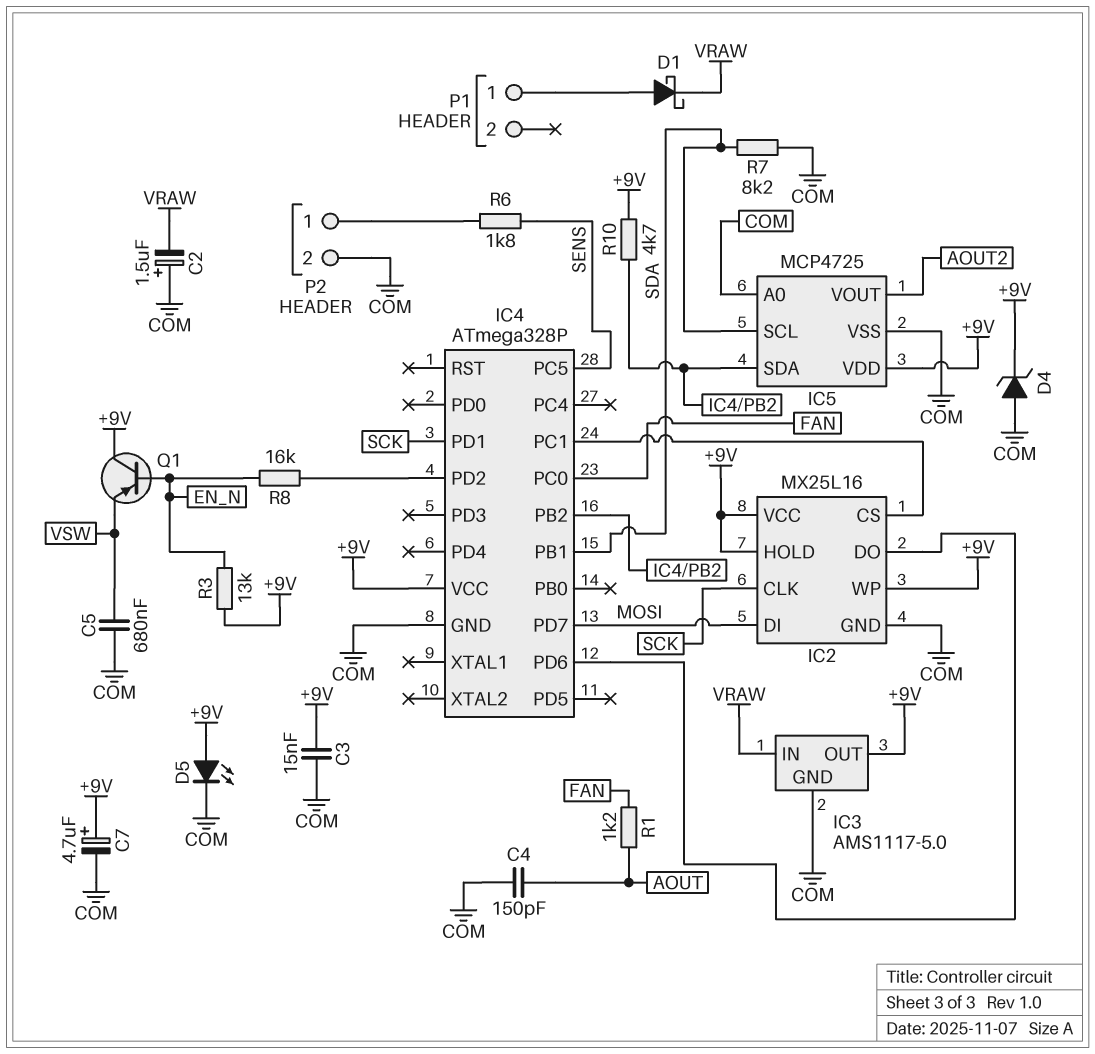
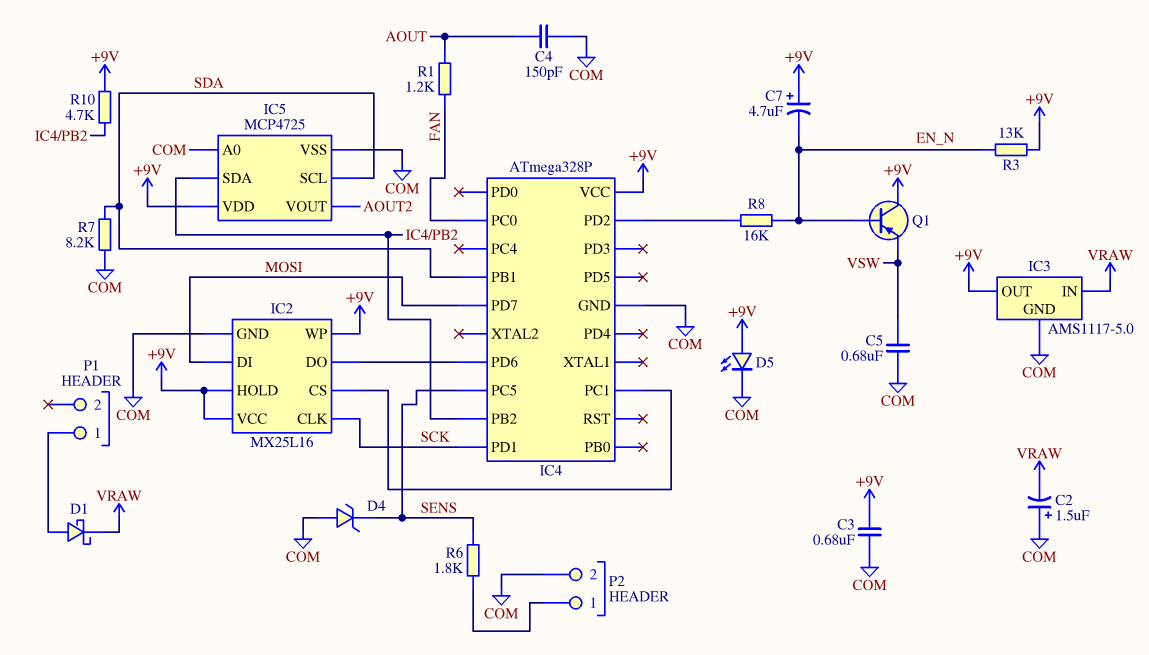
C3: 15nF (+9V, COM) -> 680nF (+9V, COM)
C7: 4.7uF (plus +9V, minus COM) -> 4.7uF (plus +9V, minus EN_N)
D4: zener (A COM, K +9V) -> zener (A COM, K SENS)

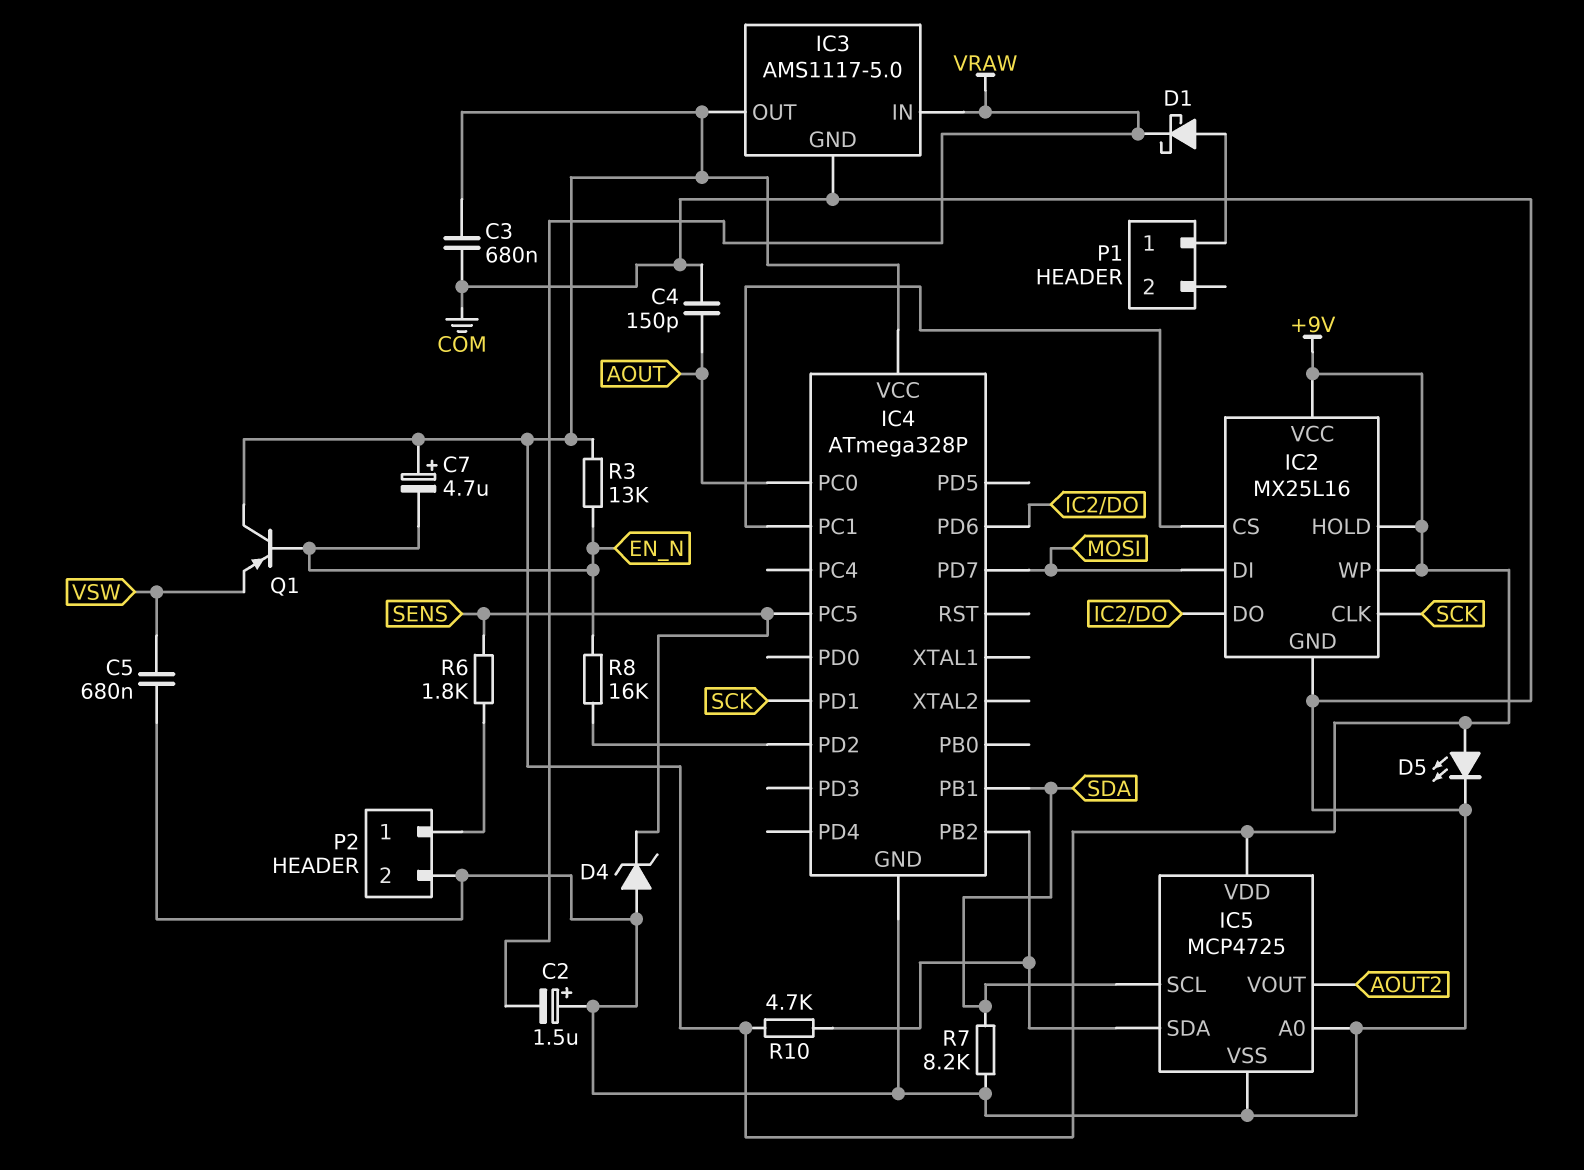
IC4 pin PC0: FAN -> AOUT
R1: 1.2k (AOUT, FAN) -> none

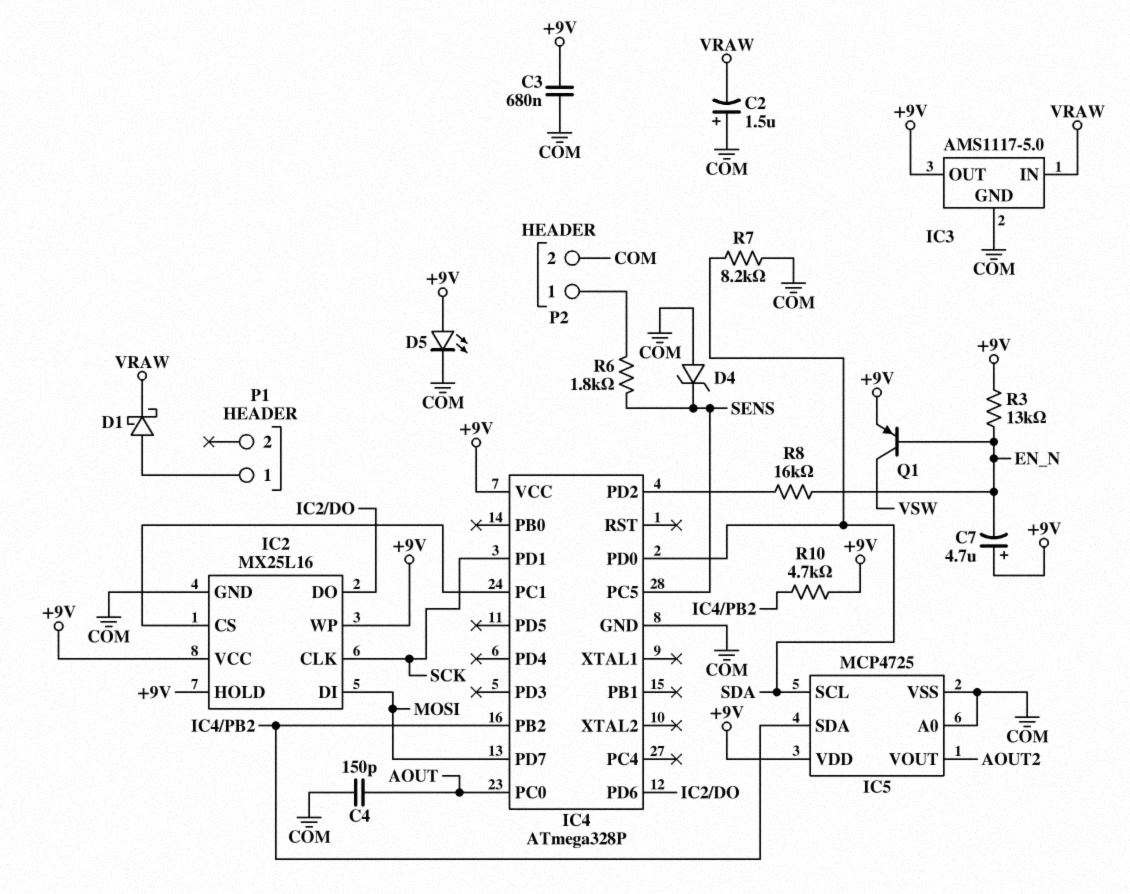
C5: 680nF (COM, VSW) -> none
IC4 pin PB1: SDA -> none
IC4 pin PD0: none -> SDA
Q1: PNP (B EN_N, C +9V, E VSW) -> PNP (B EN_N, C VSW, E +9V)

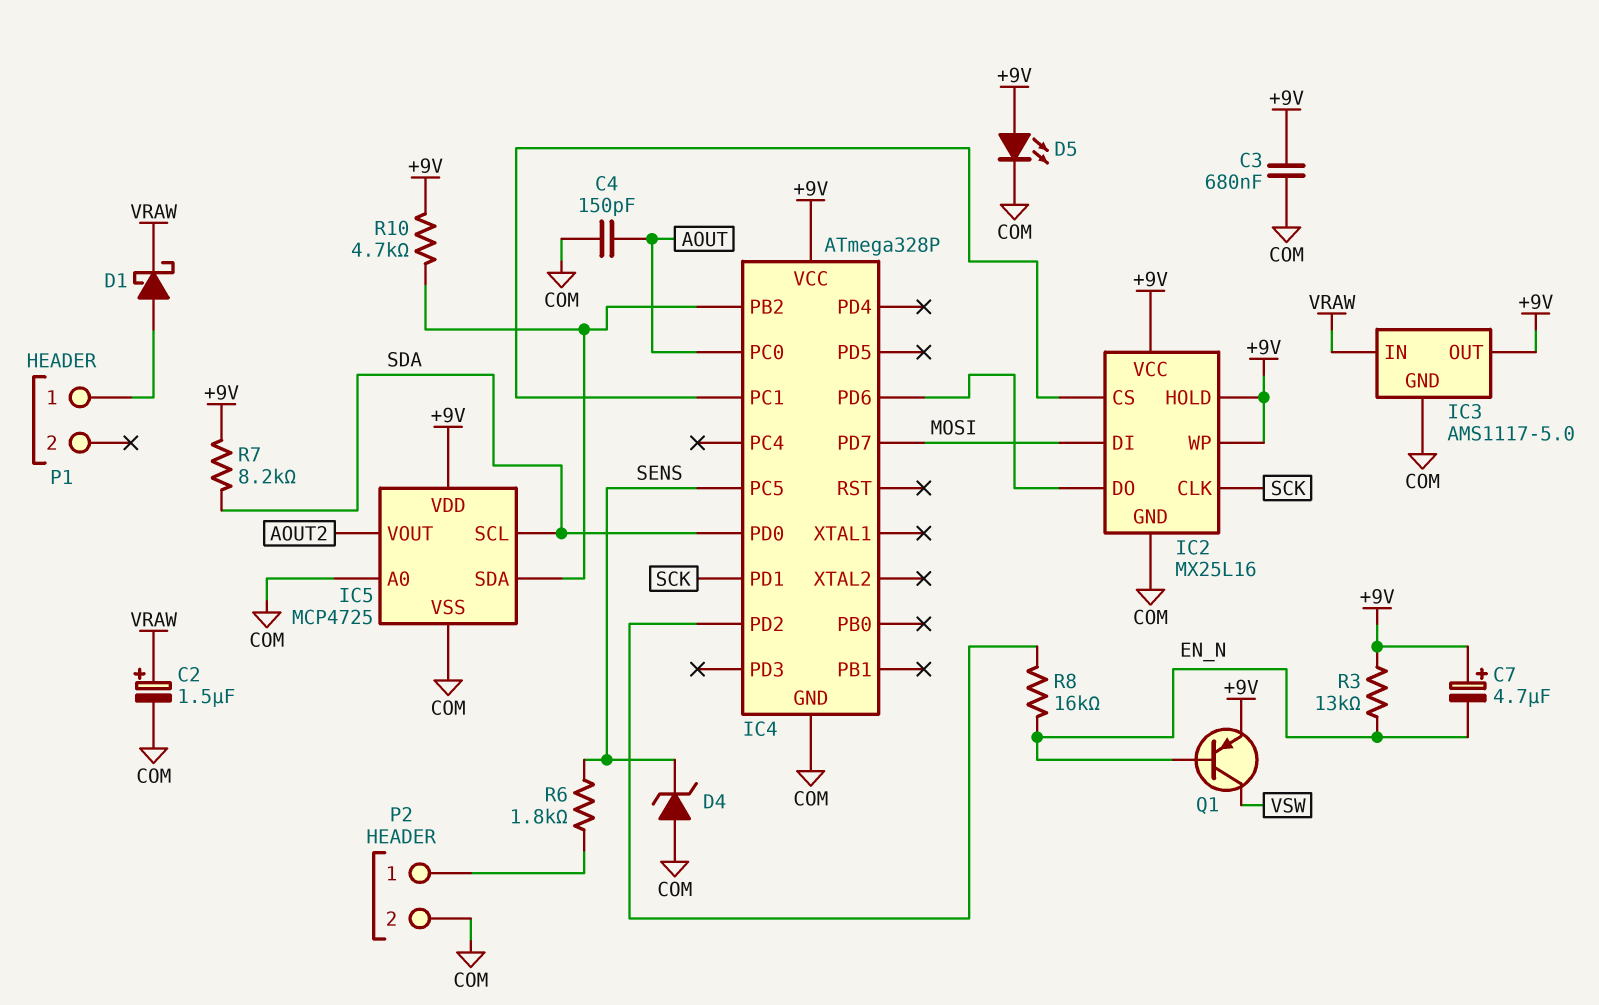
C2: 1.5uF (plus COM, minus VRAW) -> 1.5uF (plus VRAW, minus COM)
R7: 8.2k (COM, SDA) -> 8.2k (+9V, SDA)

